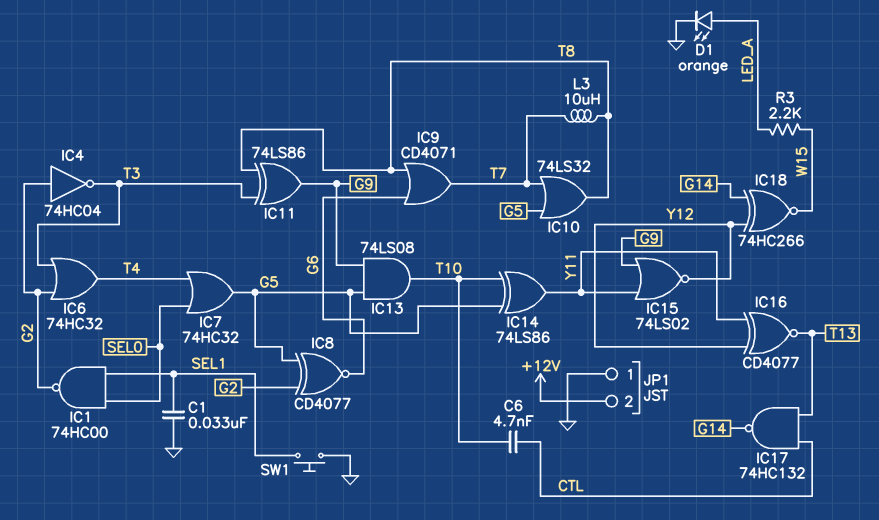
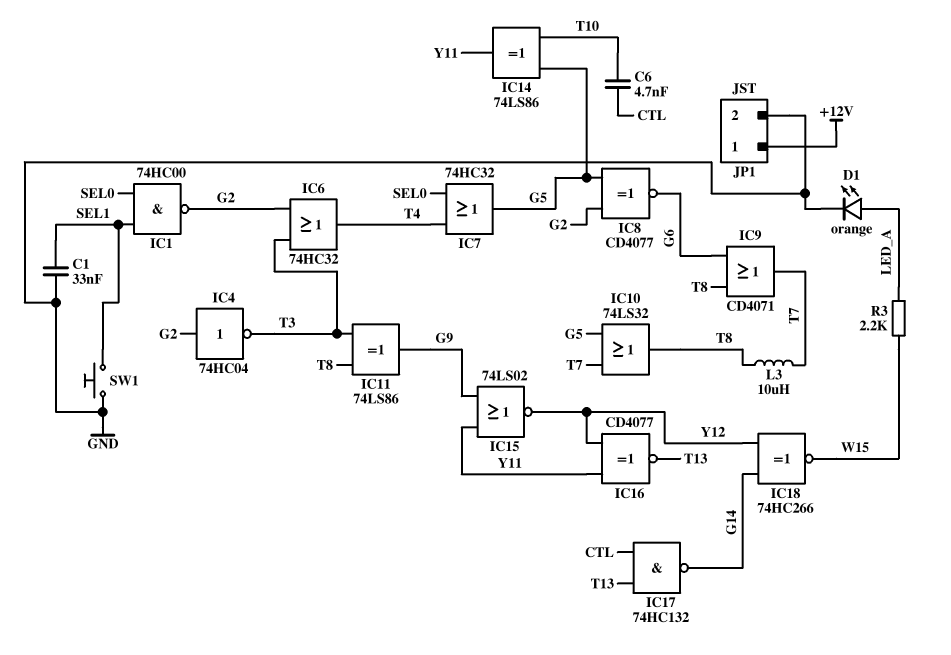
IC13: AND 74LS08 (in G5, in G9, out T10) -> none
JP1 pin 1: GND -> +12V
JP1 pin 2: +12V -> GND

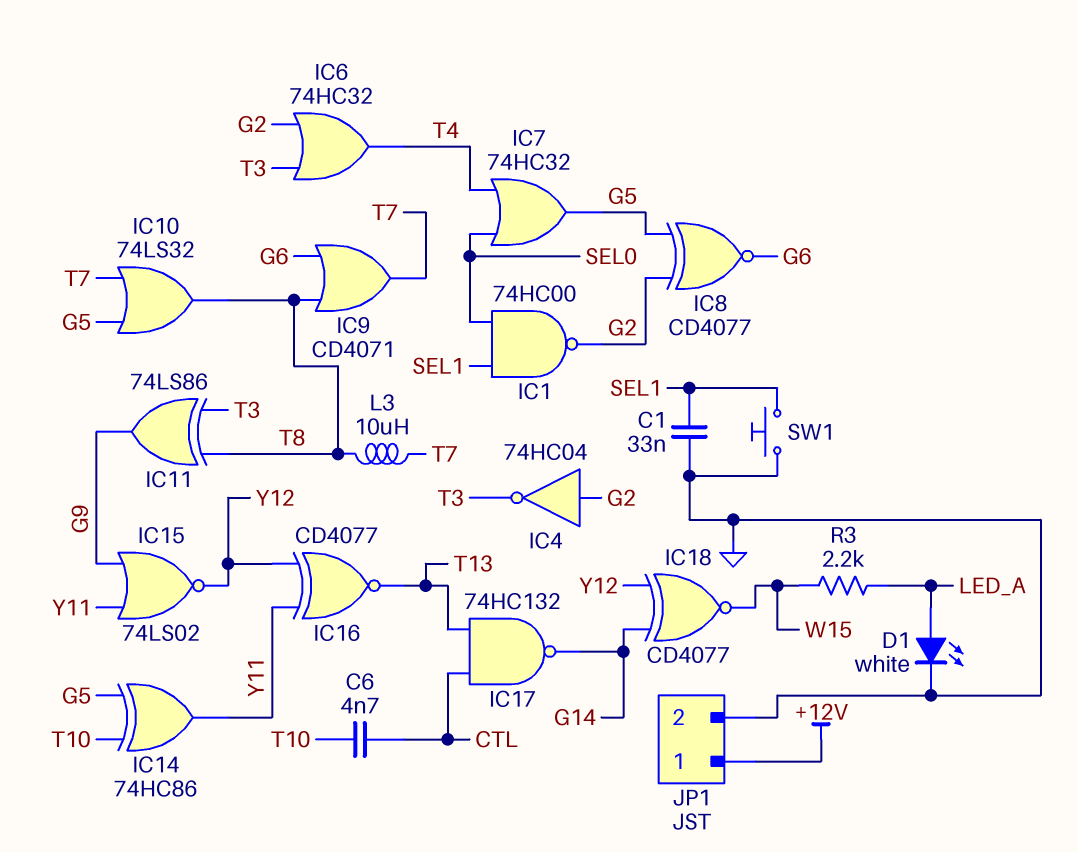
D1: LED orange (A LED_A, K GND) -> LED white (A LED_A, K GND)
IC14: XOR 74LS86 (in G5, in T10, out Y11) -> XOR 74HC86 (in G5, in T10, out Y11)
IC18: XNOR 74HC266 (in G14, in Y12, out W15) -> XNOR CD4077 (in G14, in Y12, out W15)

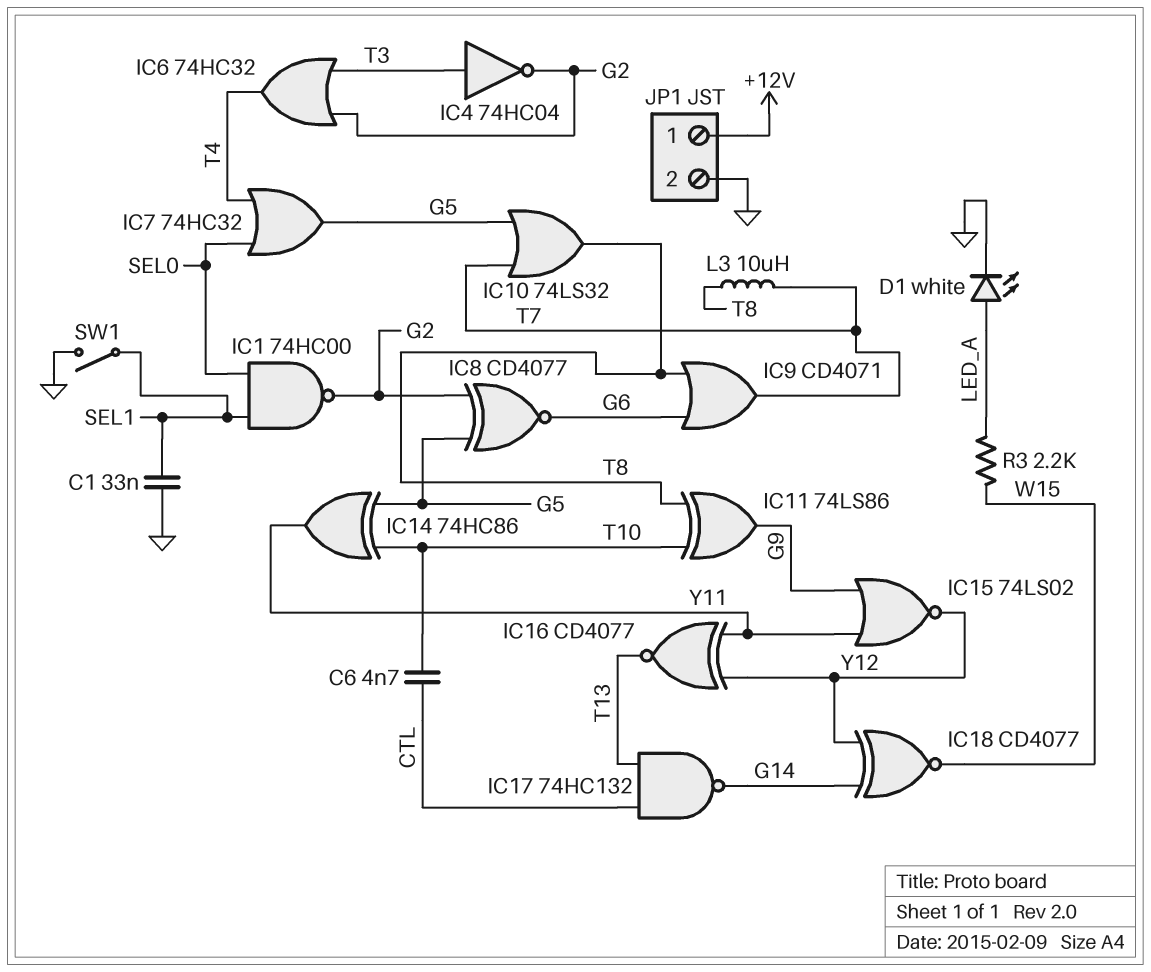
IC4: NOT 74HC04 (in G2, out T3) -> NOT 74HC04 (in T3, out G2)
IC11: XOR 74LS86 (in T3, in T8, out G9) -> XOR 74LS86 (in T8, in T10, out G9)
SW1: button (GND, SEL1) -> switch (GND, SEL1)

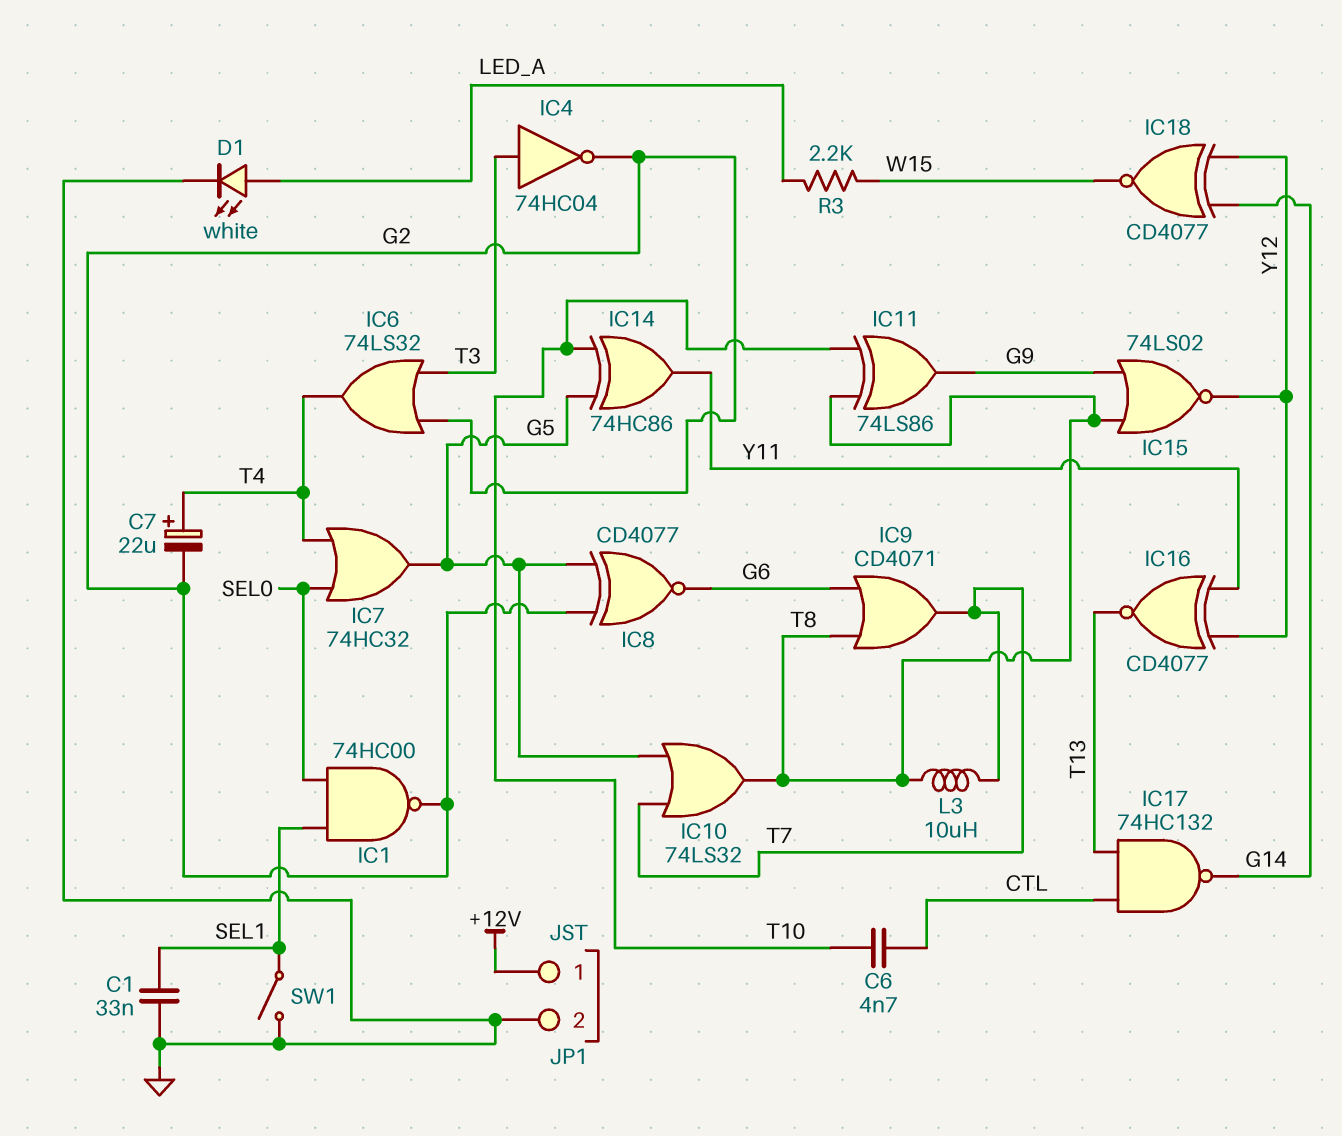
C7: none -> 22uF (plus T4, minus G2)
IC6: OR 74HC32 (in G2, in T3, out T4) -> OR 74LS32 (in G2, in T3, out T4)
IC15: NOR 74LS02 (in G9, in Y11, out Y12) -> NOR 74LS02 (in G9, in T8, out Y12)

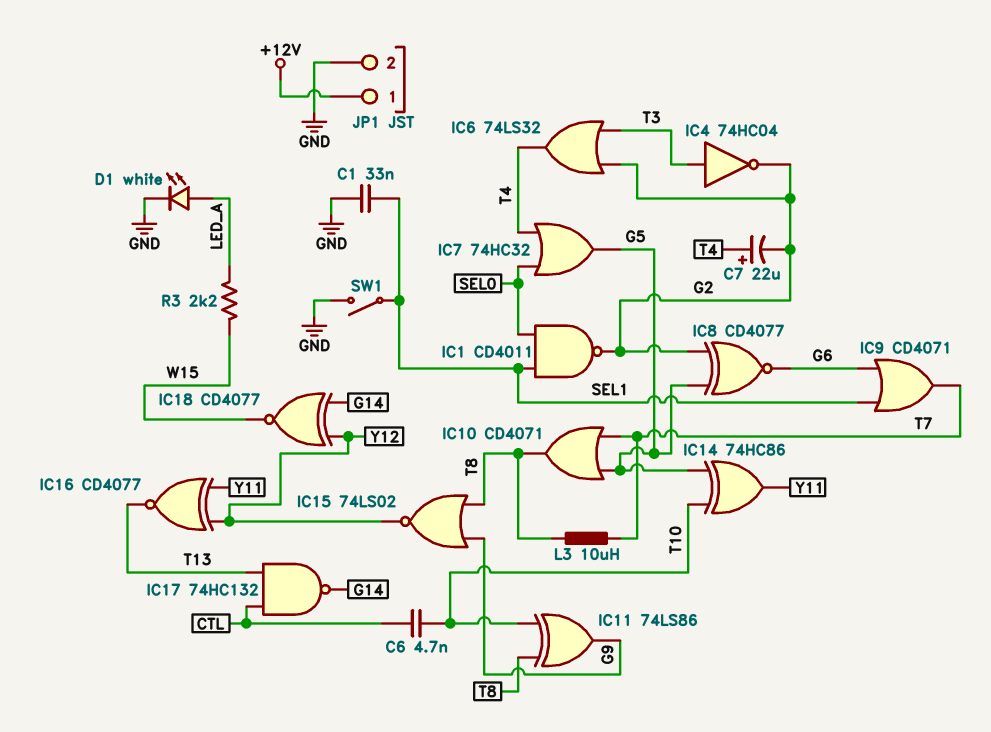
IC1: NAND 74HC00 (in SEL0, in SEL1, out G2) -> NAND CD4011 (in SEL0, in SEL1, out G2)
IC9: OR CD4071 (in G6, in T8, out T7) -> OR CD4071 (in G6, in SEL1, out T7)
IC10: OR 74LS32 (in G5, in T7, out T8) -> OR CD4071 (in G5, in T7, out T8)

